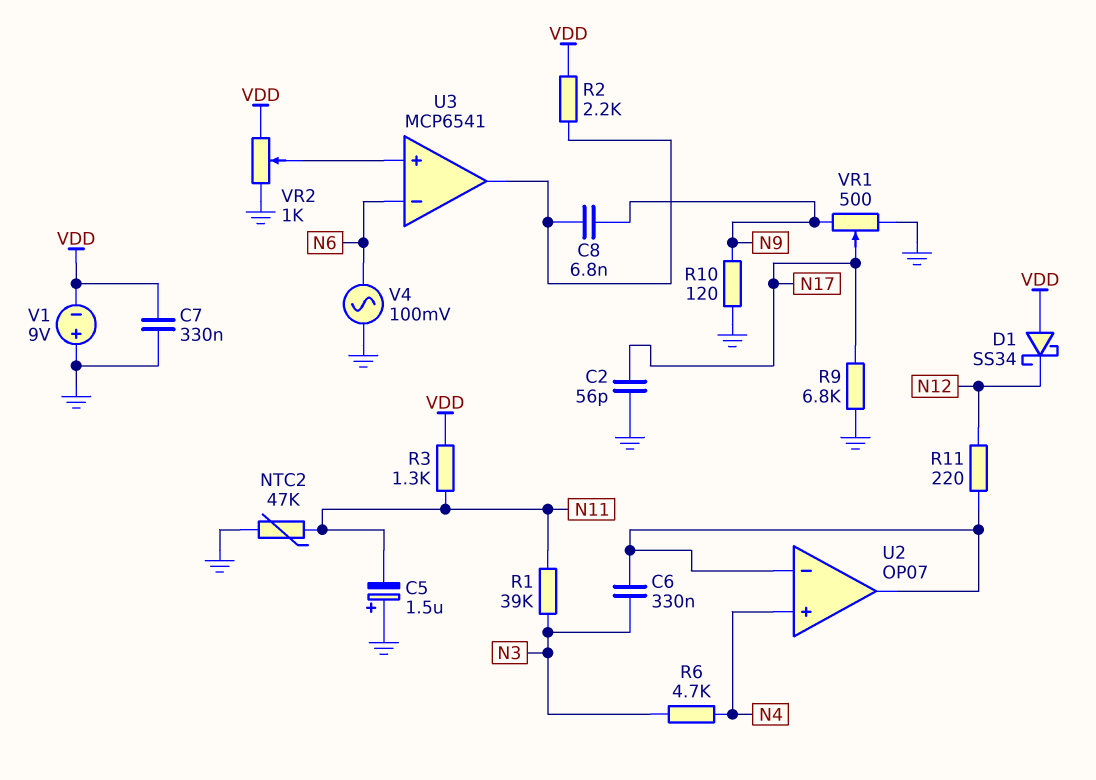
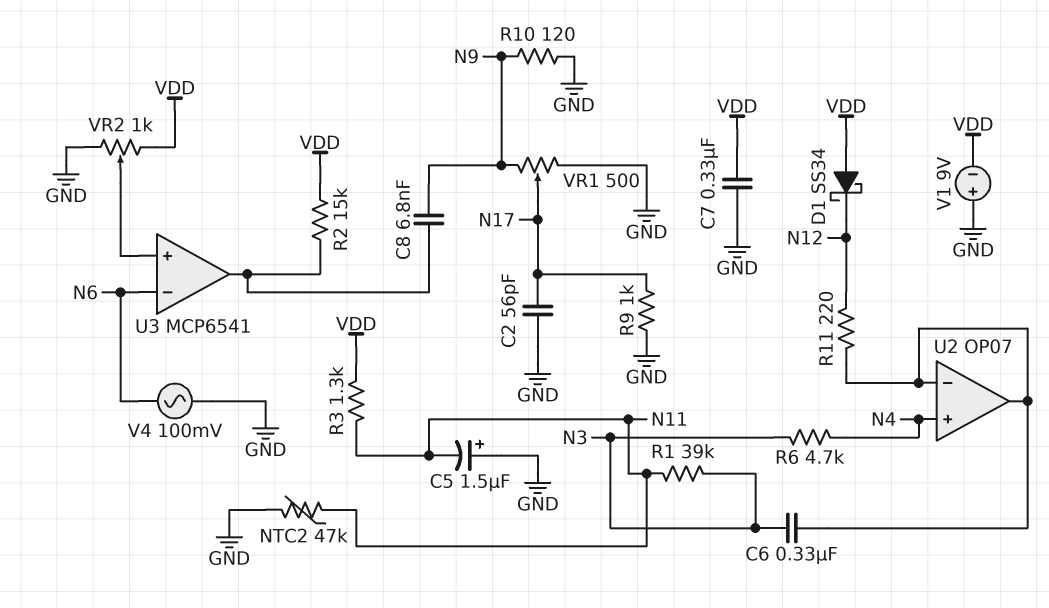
R2: 2.2k (U3/out, VDD) -> 15k (U3/out, VDD)
R9: 6.8k (GND, N17) -> 1k (GND, N17)

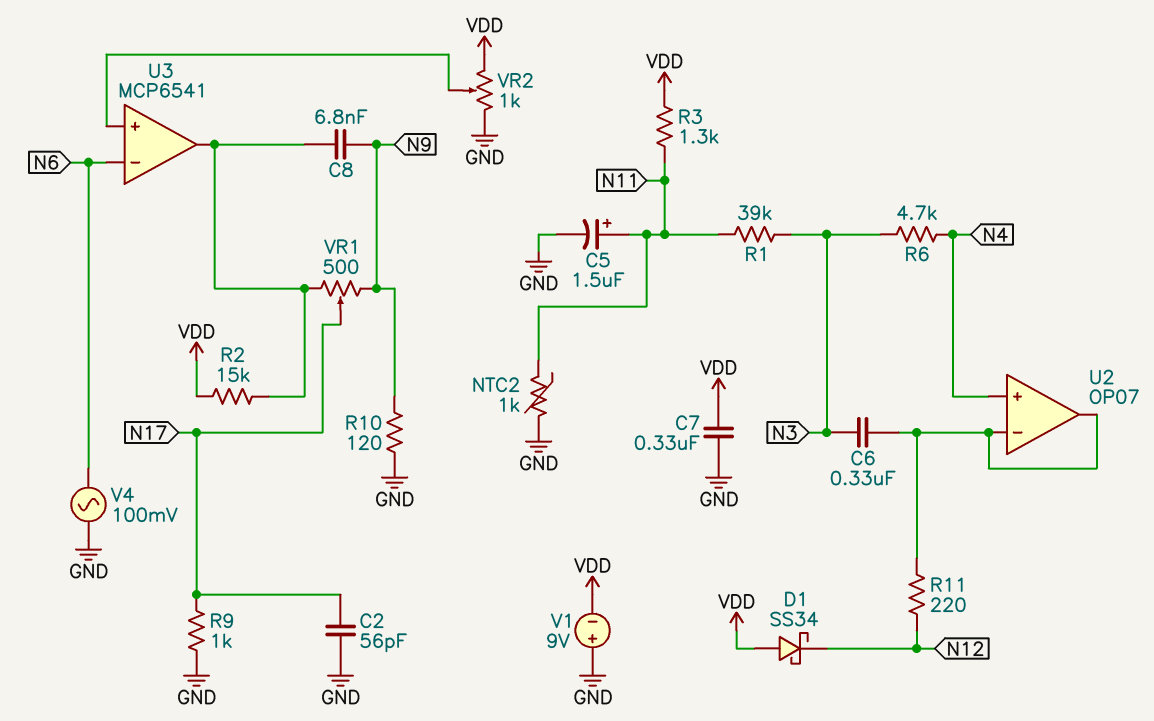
C5: 1.5uF (plus GND, minus N11) -> 1.5uF (plus N11, minus GND)
NTC2: 47k (GND, N11) -> 1k (GND, N11)
VR1: 500 (GND, N9, wiper N17) -> 500 (N9, U3/out, wiper N17)

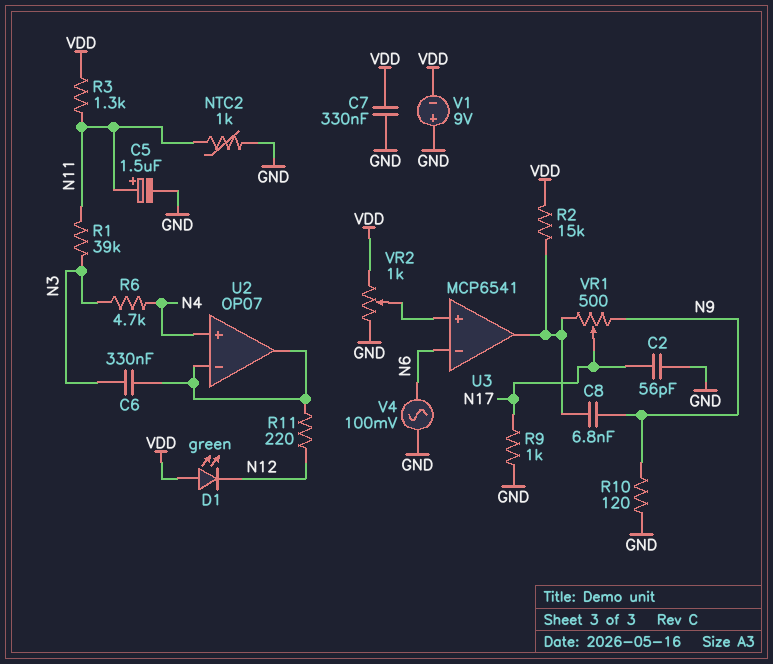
D1: schottky SS34 (A VDD, K N12) -> LED green (A VDD, K N12)

